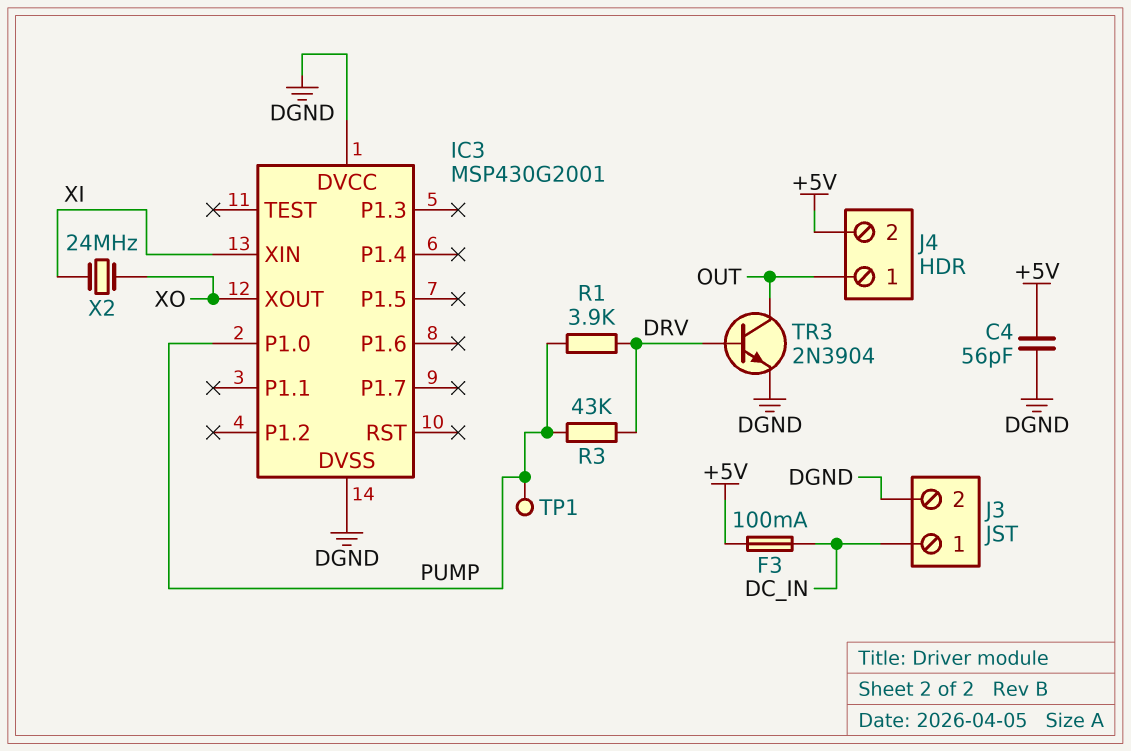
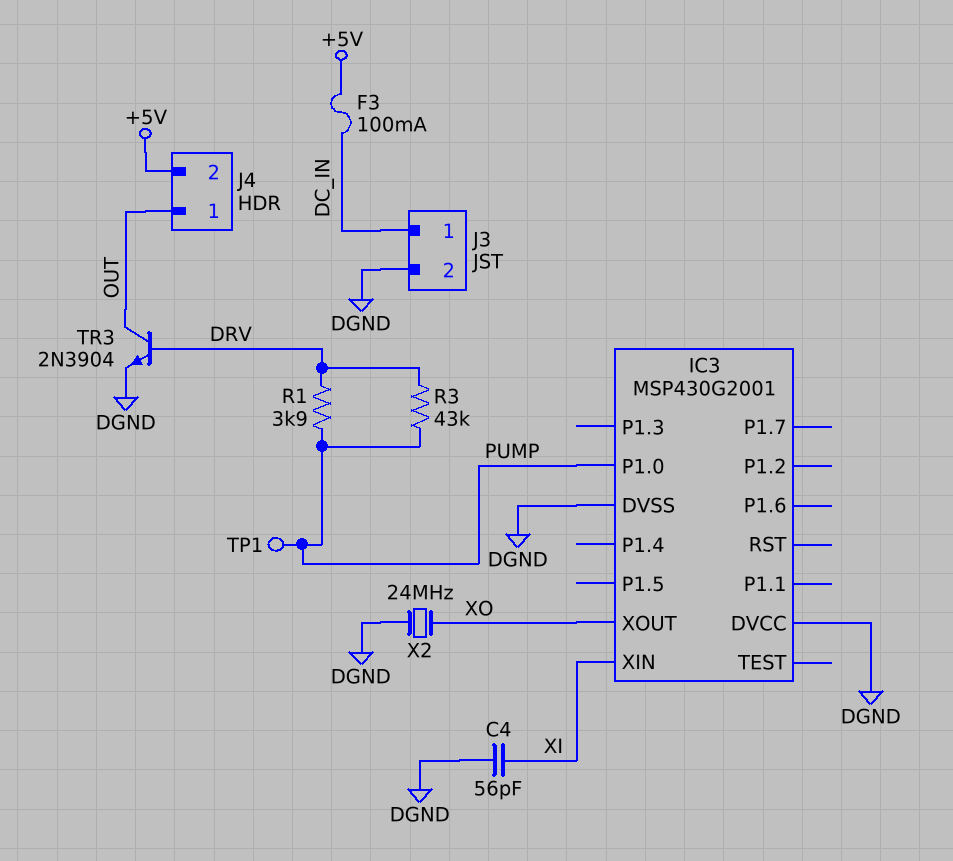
C4: 56pF (+5V, DGND) -> 56pF (DGND, XI)
X2: 24MHz (XI, XO) -> 24MHz (DGND, XO)

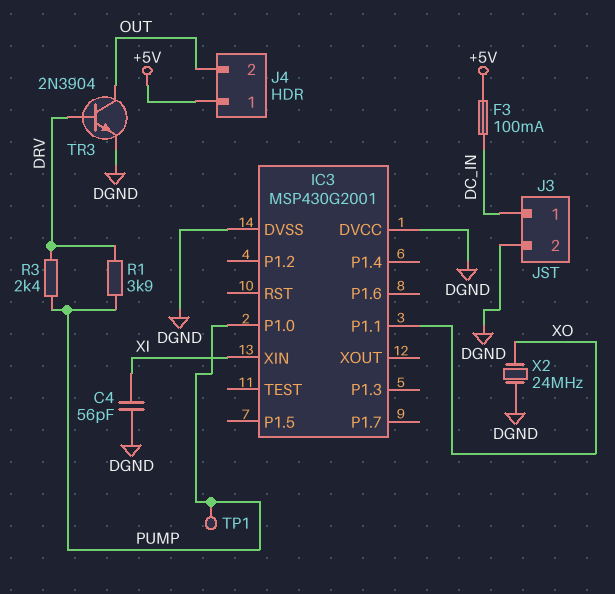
IC3 pin P1.1: none -> XO
IC3 pin XOUT: XO -> none
J4 pin 1: OUT -> +5V
J4 pin 2: +5V -> OUT
R3: 43k (DRV, PUMP) -> 2.4k (DRV, PUMP)

